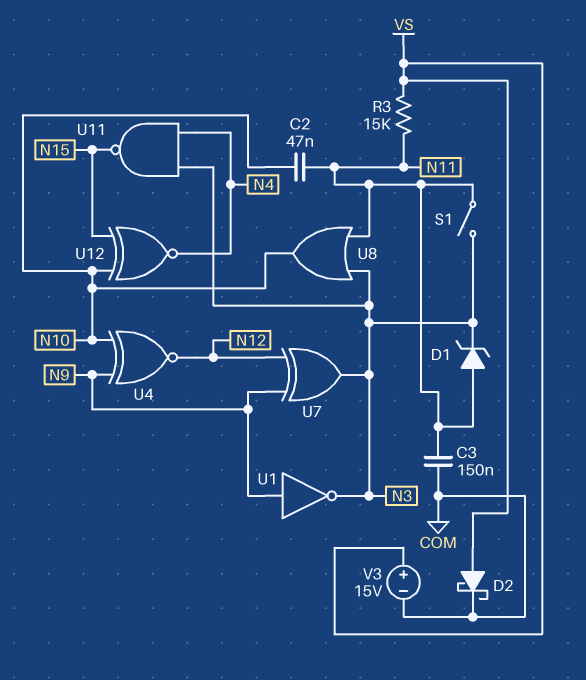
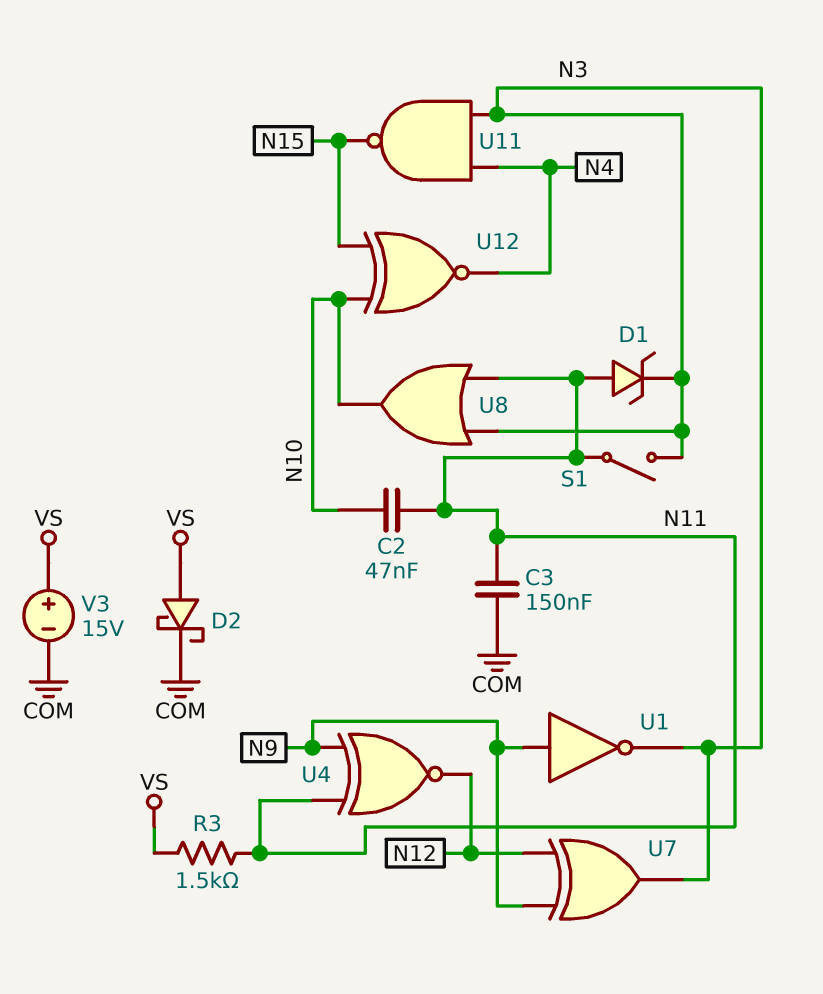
R3: 15k (N11, VS) -> 1.5k (N11, VS)
U4: XNOR (in N9, in N10, out N12) -> XNOR (in N9, in N11, out N12)

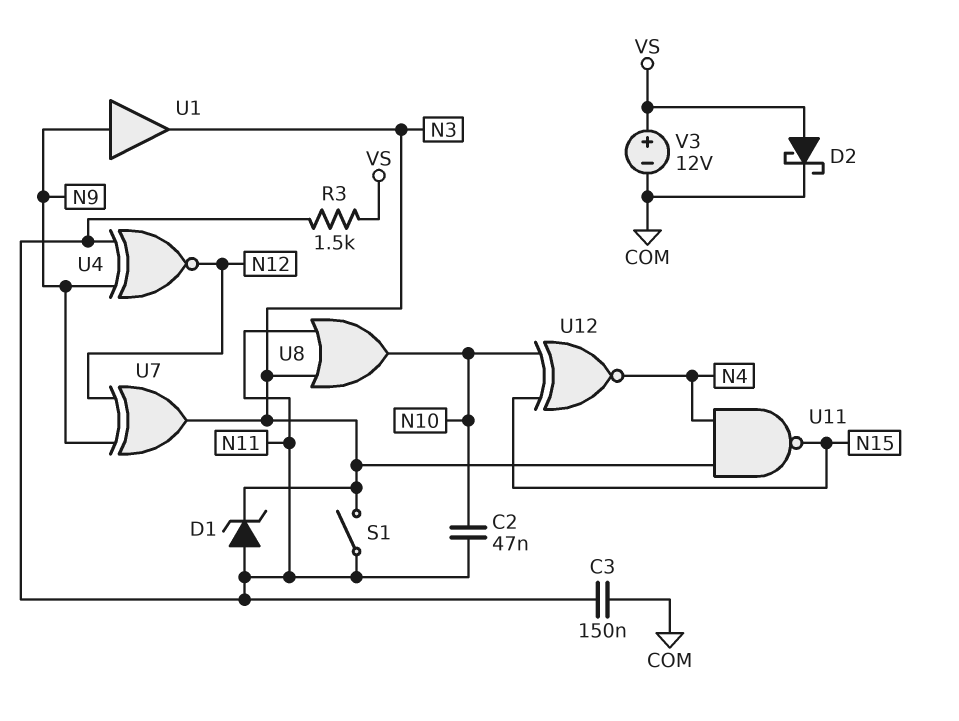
U1: NOT (in N9, out N3) -> buffer (in N9, out N3)
V3: 15V (plus VS, minus COM) -> 12V (plus VS, minus COM)

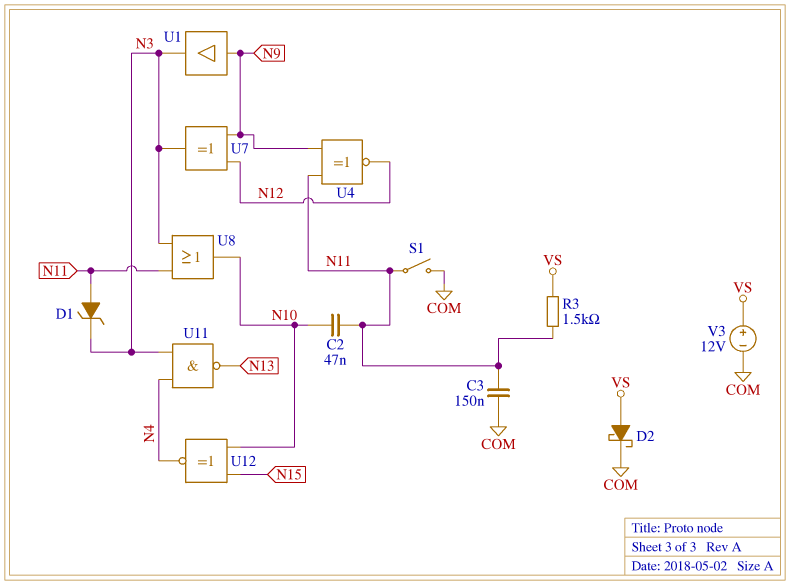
S1: switch (N3, N11) -> switch (COM, N11)
U11: NAND (in N3, in N4, out N15) -> NAND (in N3, in N4, out N13)

